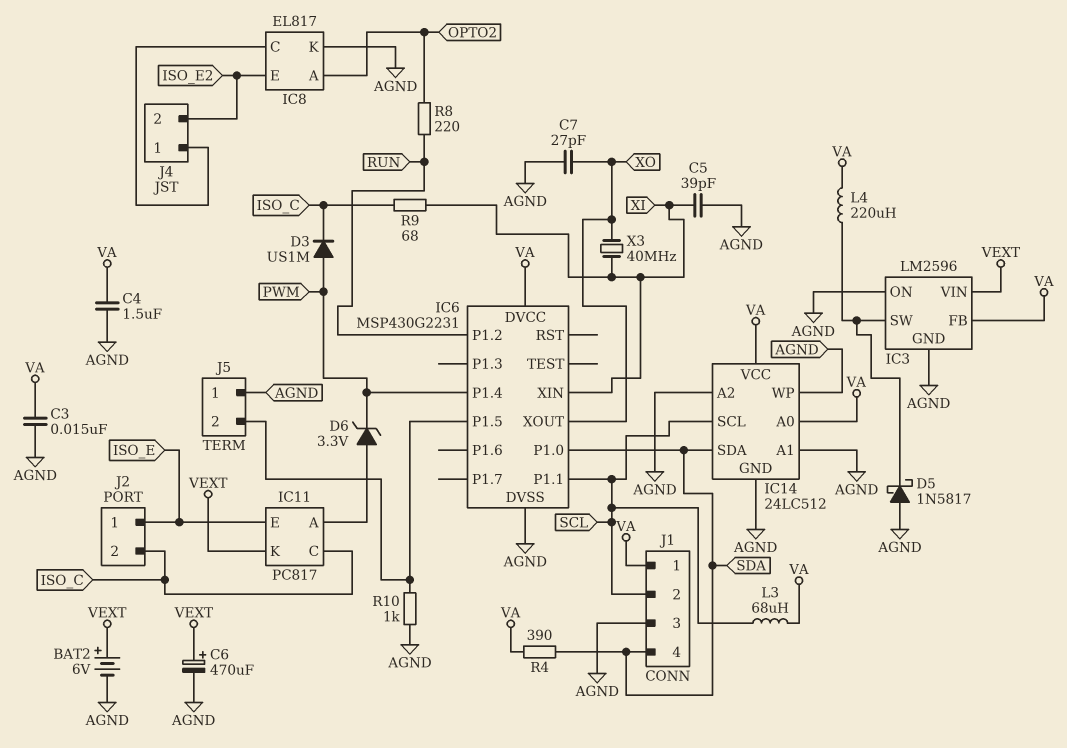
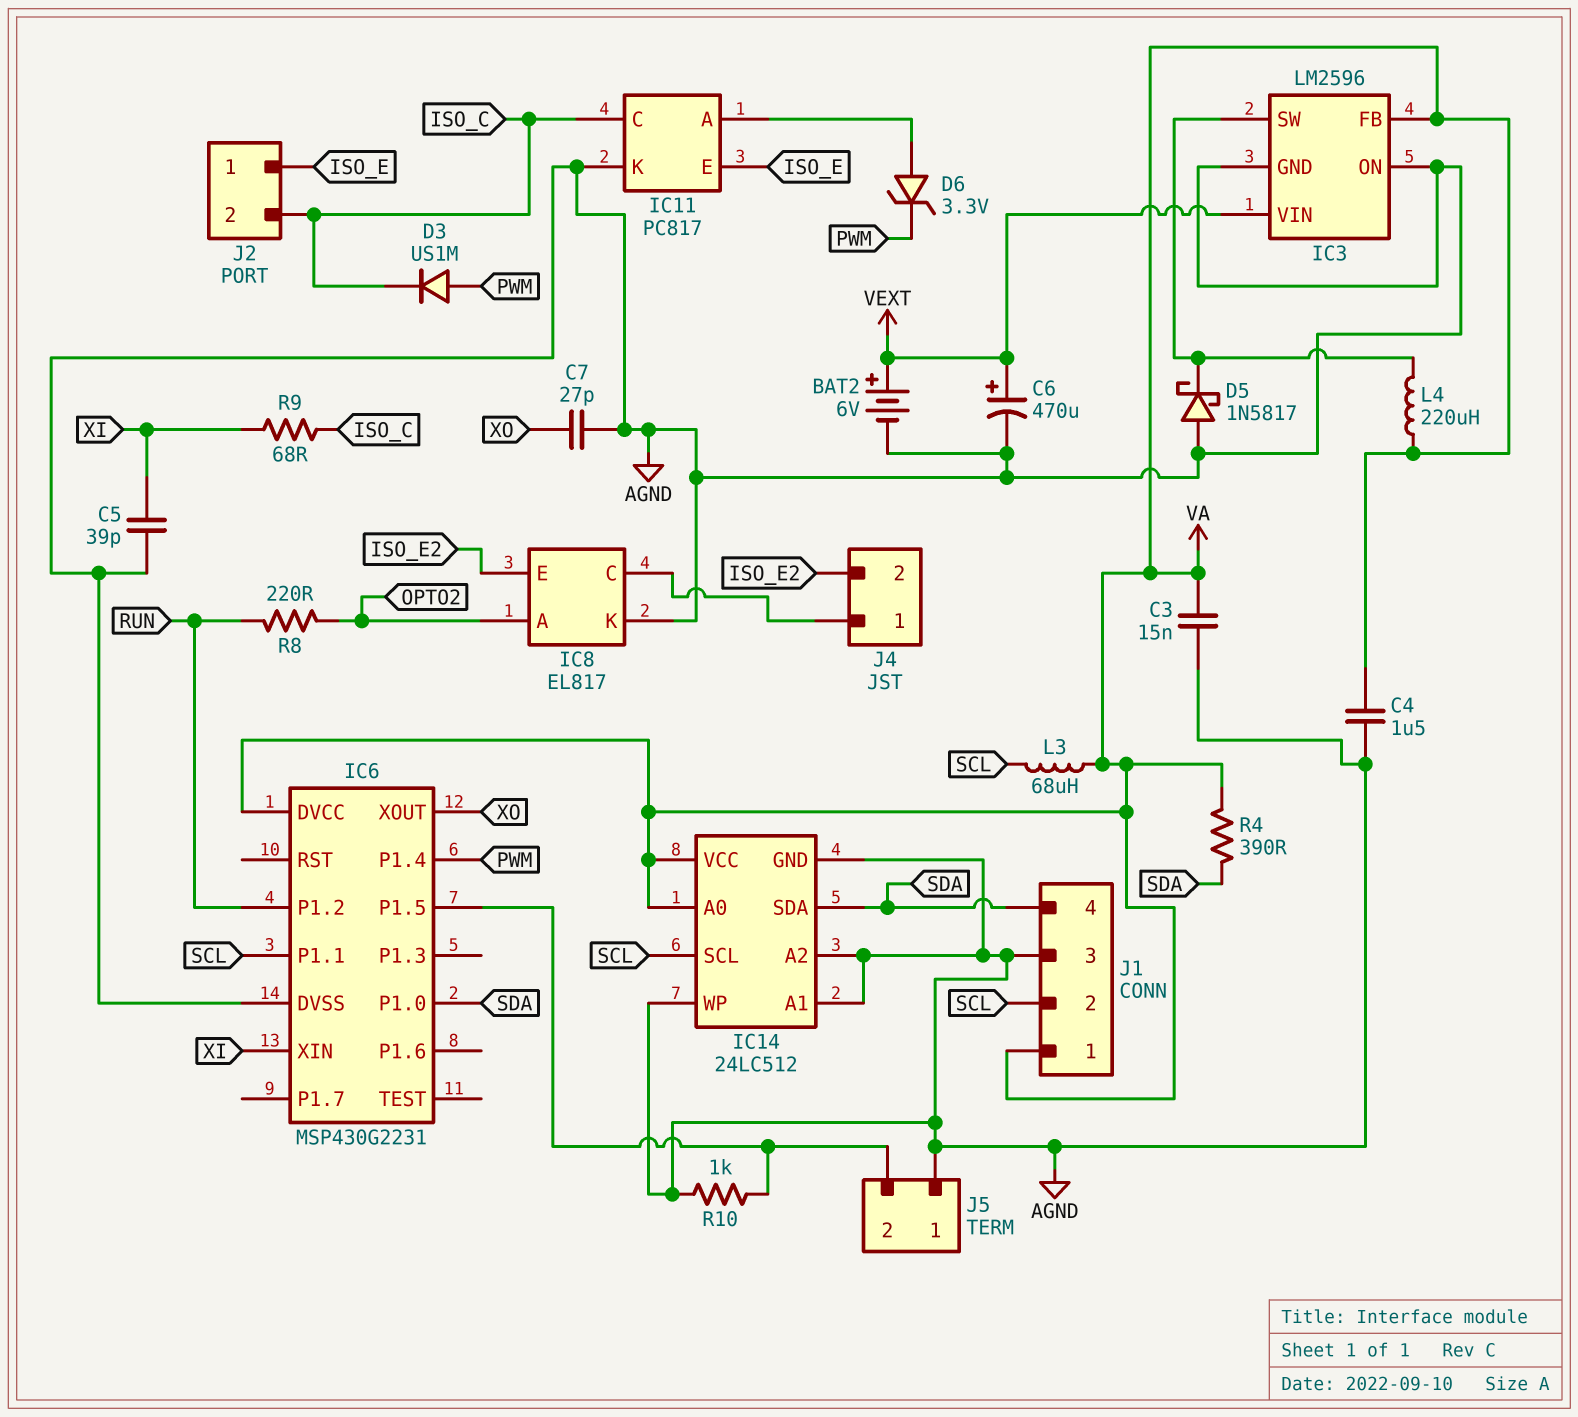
IC11 pin K: VEXT -> AGND
X3: 40MHz (XI, XO) -> none

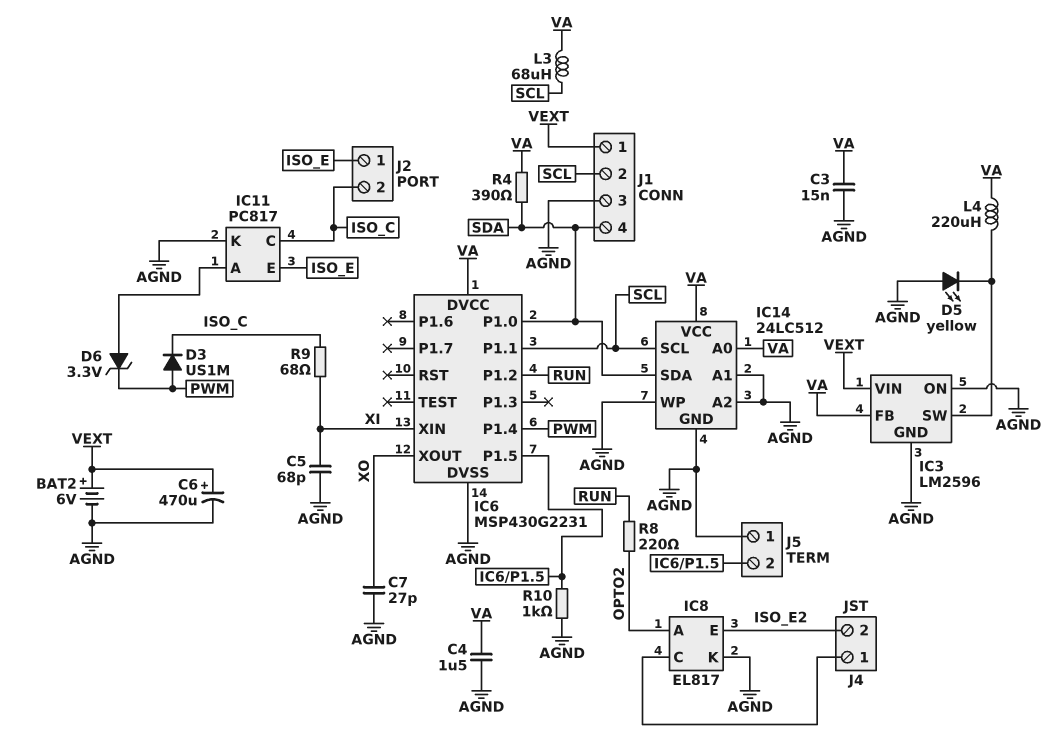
C5: 39pF (AGND, XI) -> 68pF (AGND, XI)
D5: schottky 1N5817 (A AGND, K IC3/SW) -> LED yellow (A AGND, K IC3/SW)
J1 pin 1: VA -> VEXT

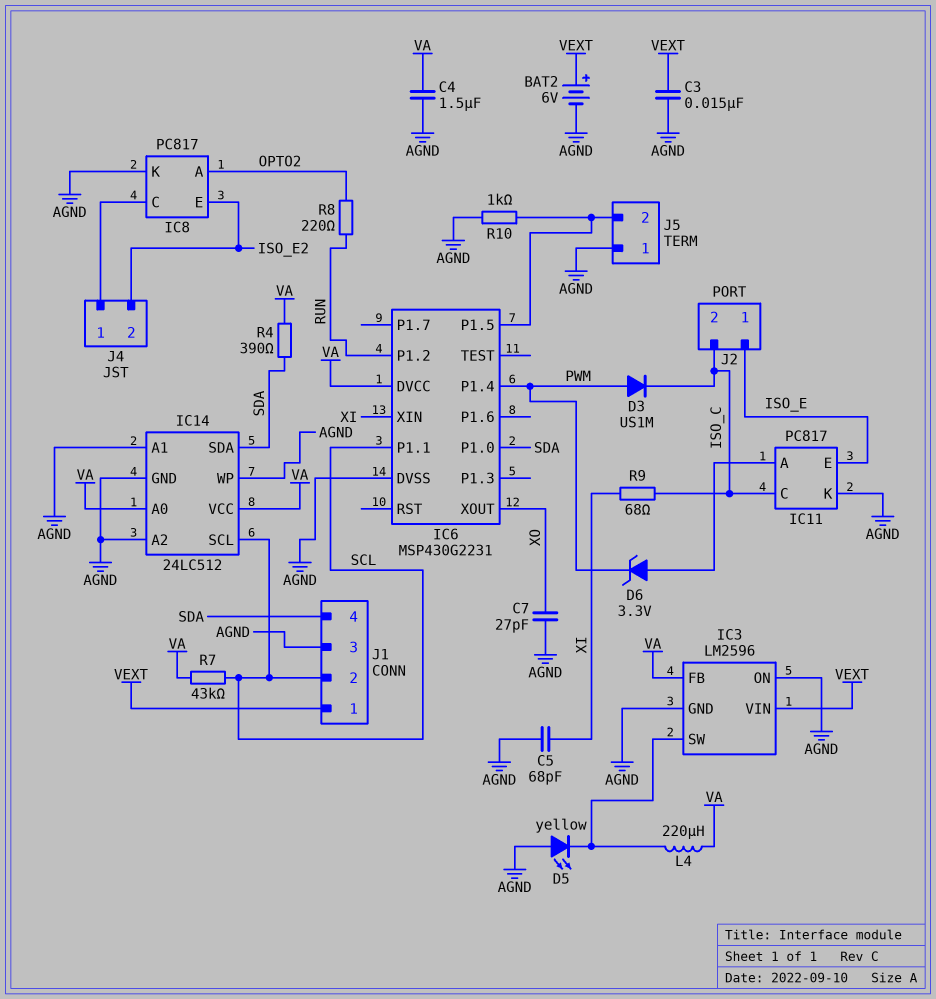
C3: 15nF (AGND, VA) -> 15nF (AGND, VEXT)
C6: 470uF (plus VEXT, minus AGND) -> none
IC8: EL817 -> PC817
L3: 68uH (SCL, VA) -> none
R7: none -> 43k (SCL, VA)

